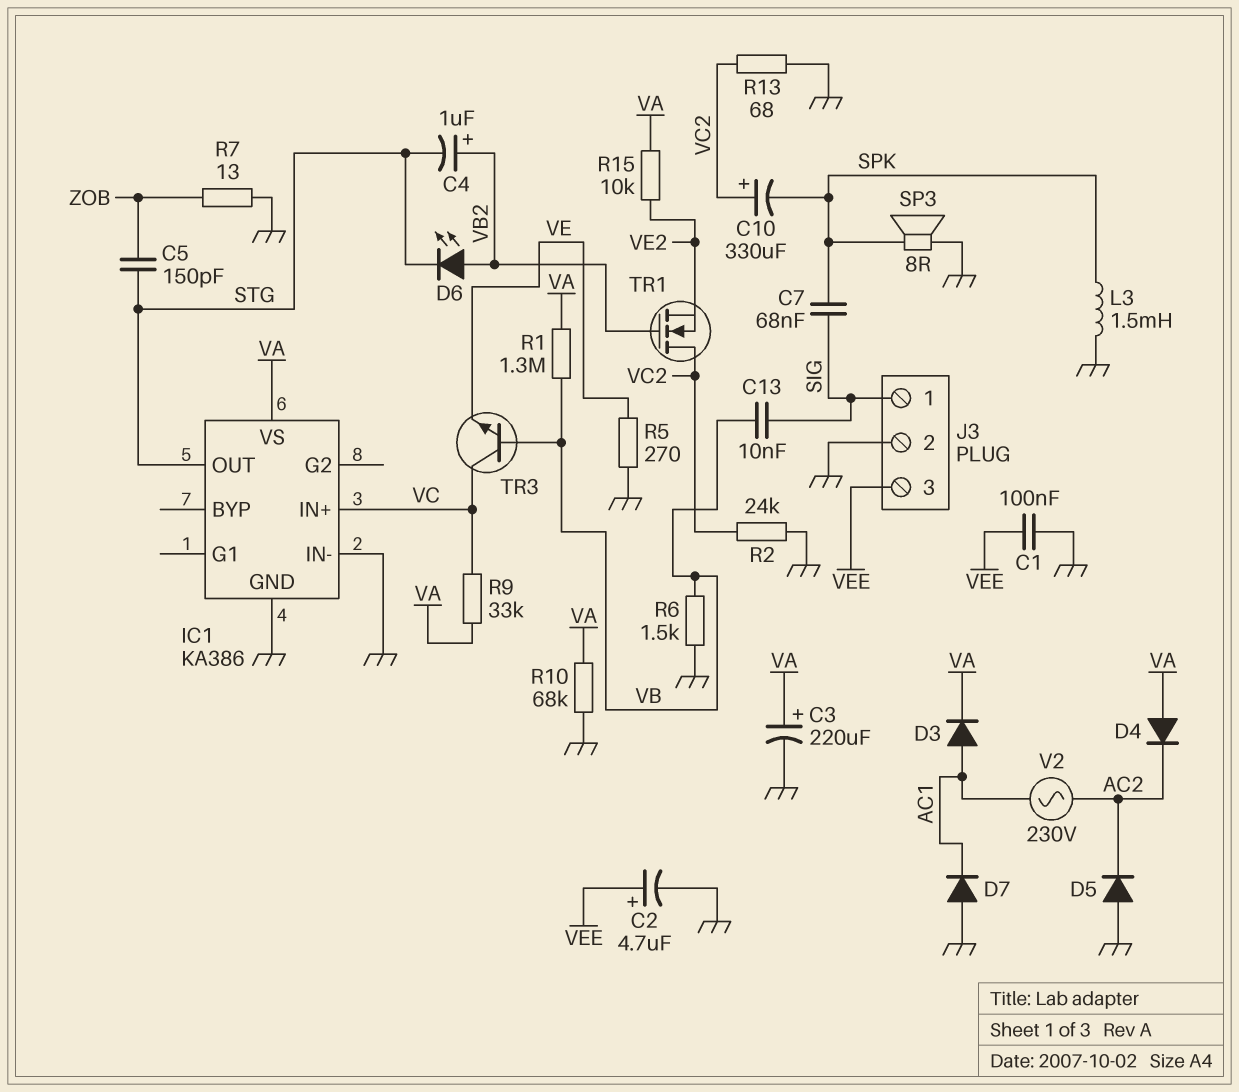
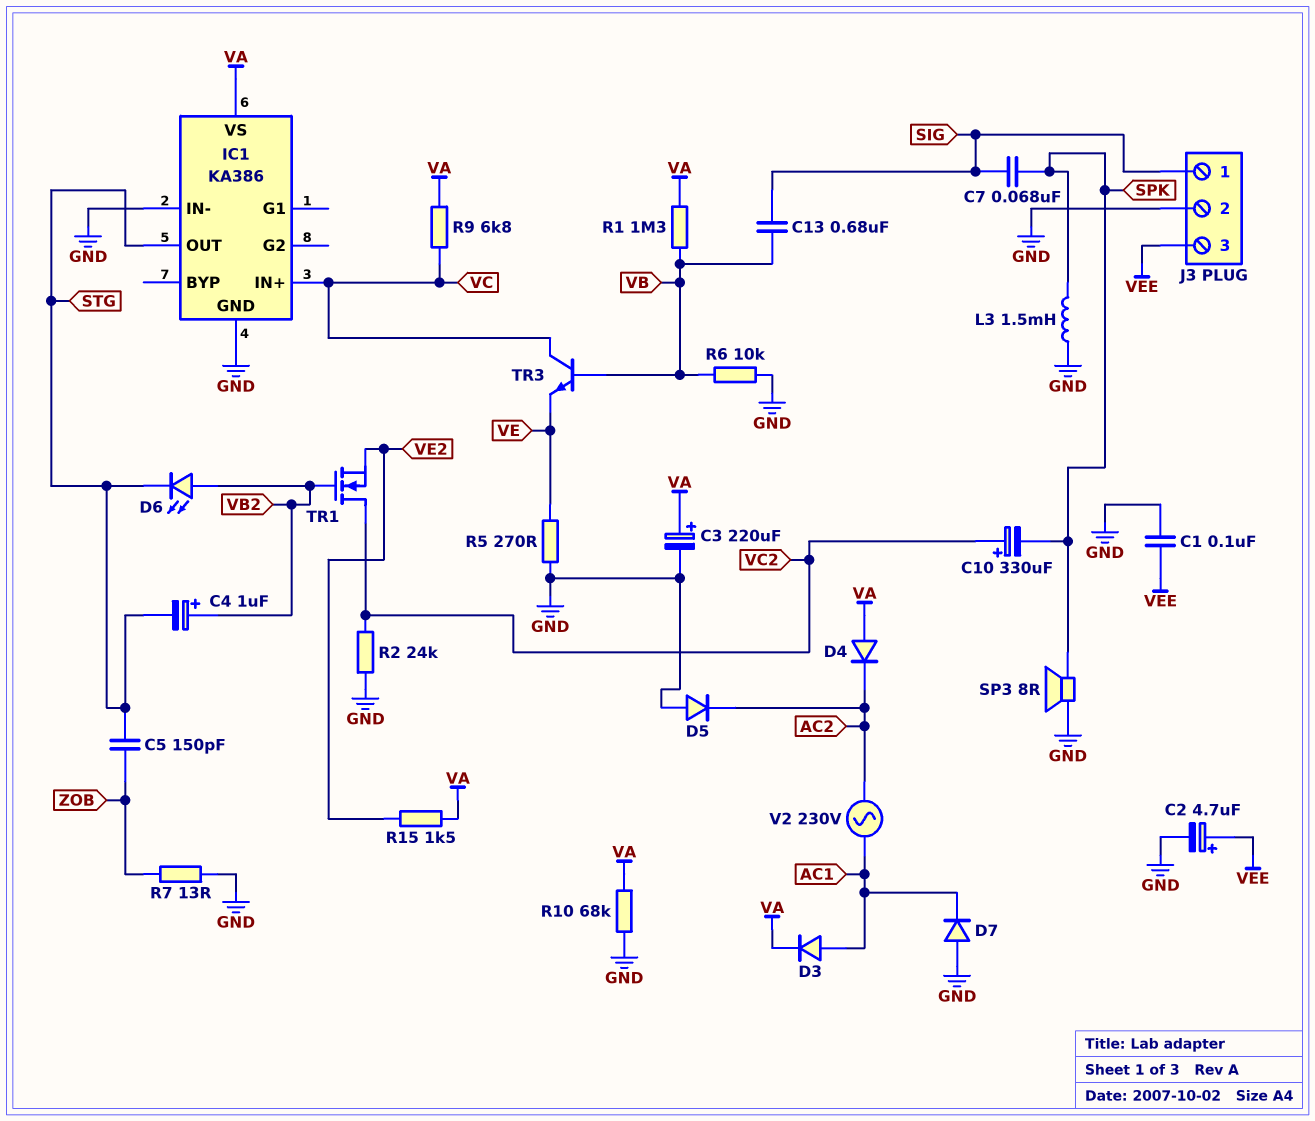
C13: 10nF (SIG, VB) -> 680nF (SIG, VB)
R6: 1.5k (GND, VB) -> 10k (GND, VB)
R9: 33k (VA, VC) -> 6.8k (VA, VC)
R13: 68 (GND, VC2) -> none
R15: 10k (VA, VE2) -> 1.5k (VA, VE2)

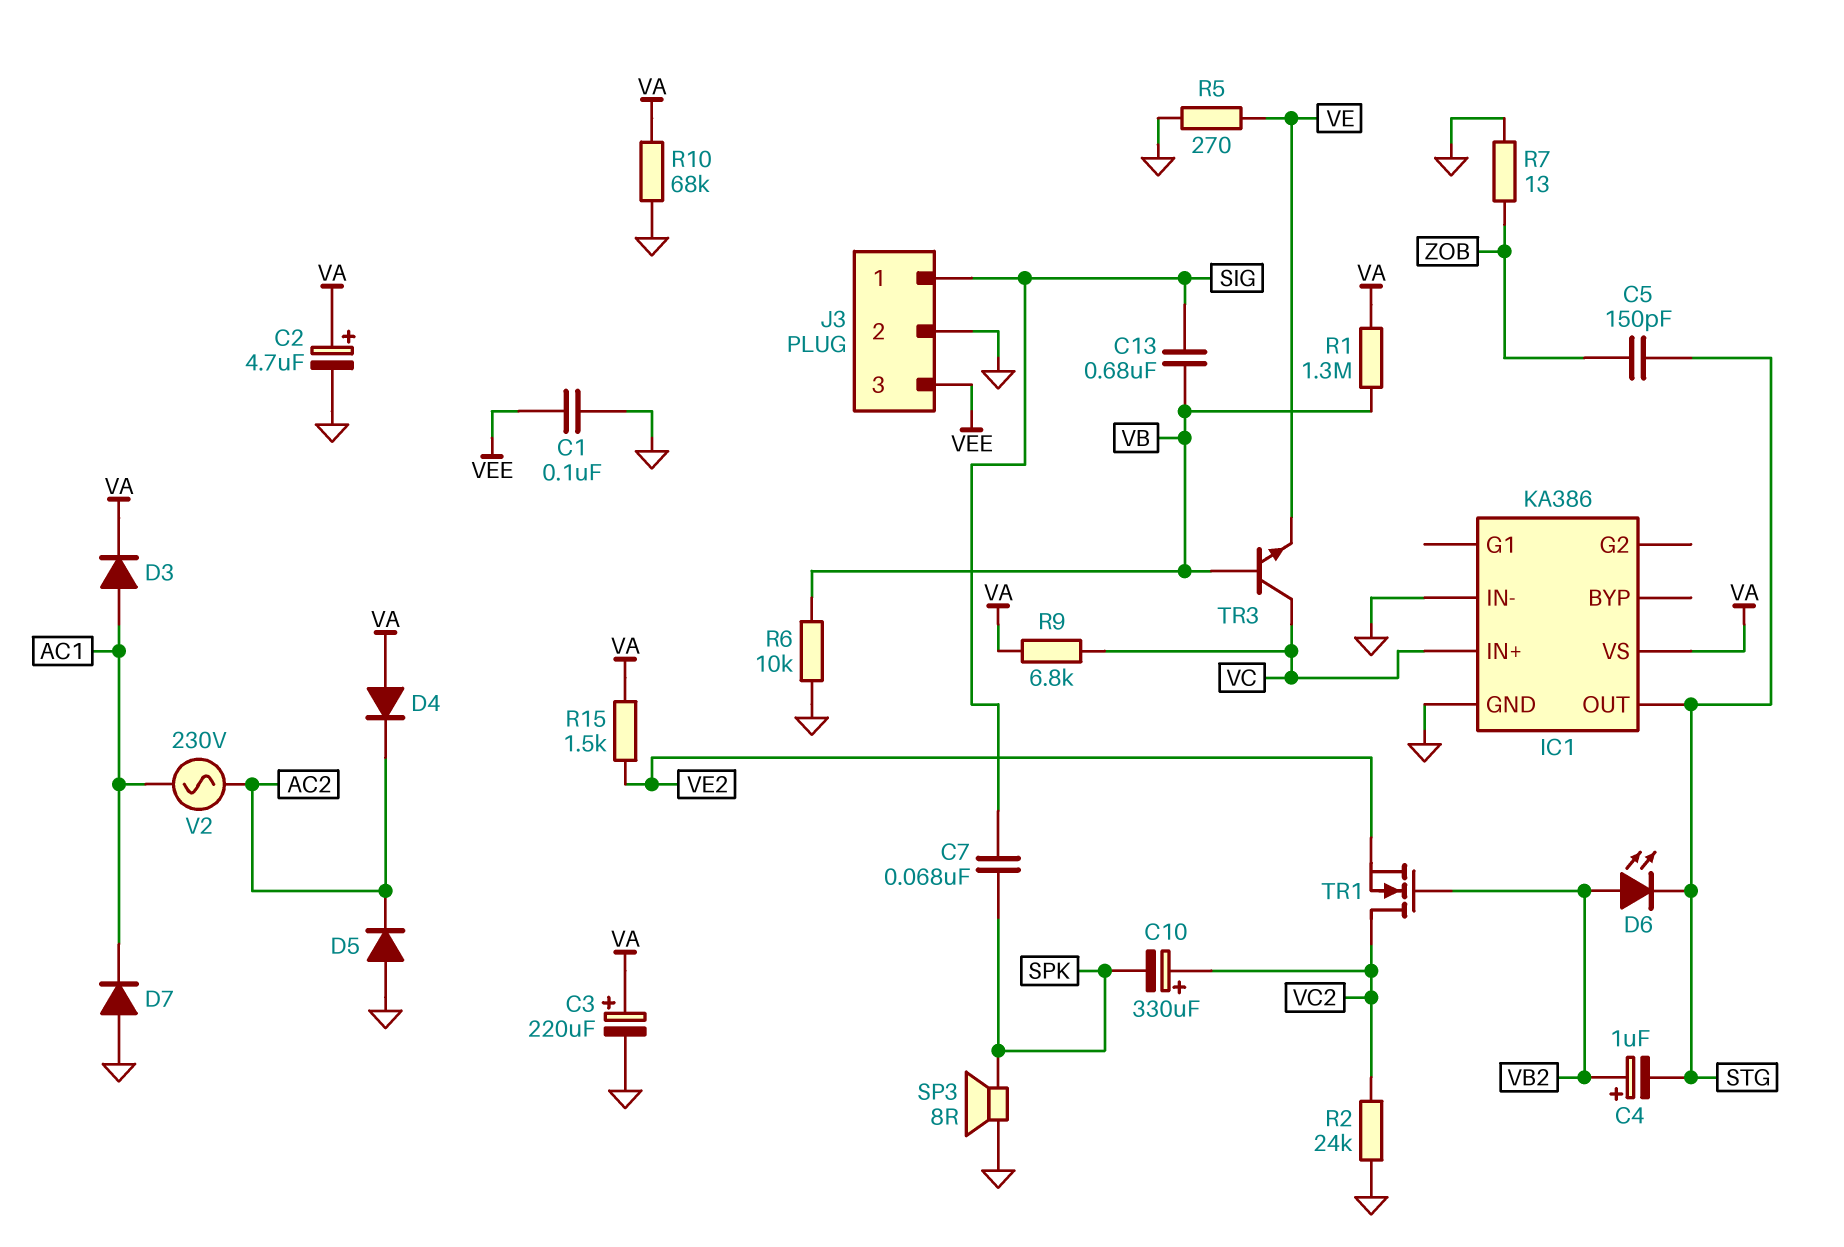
C2: 4.7uF (plus VEE, minus GND) -> 4.7uF (plus VA, minus GND)
L3: 1.5mH (GND, SPK) -> none

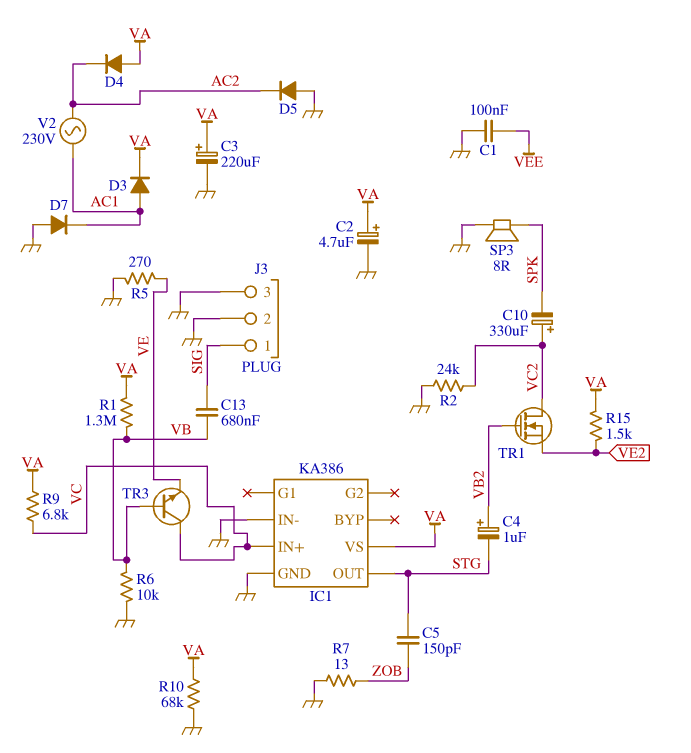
C7: 68nF (SIG, SPK) -> none
D6: LED (A VB2, K STG) -> none
J3 pin 3: VEE -> GND

